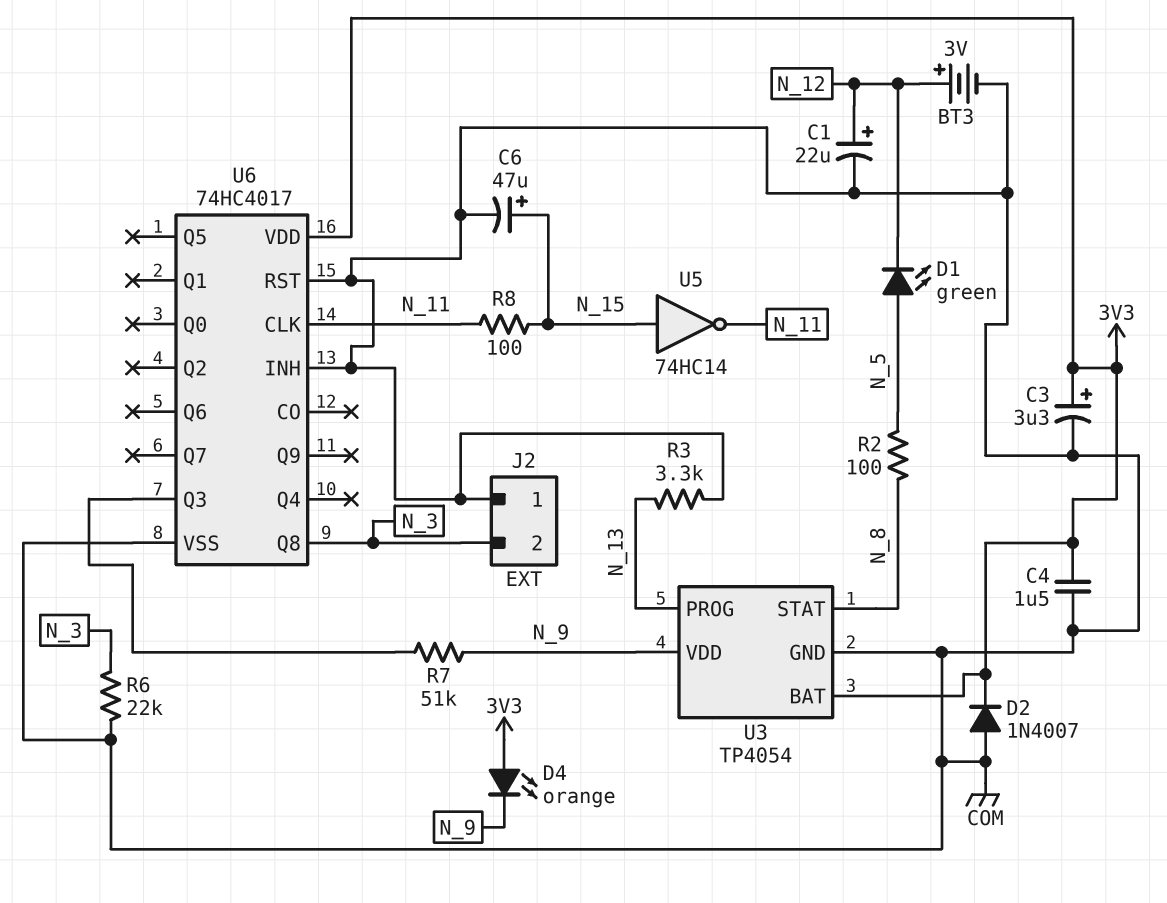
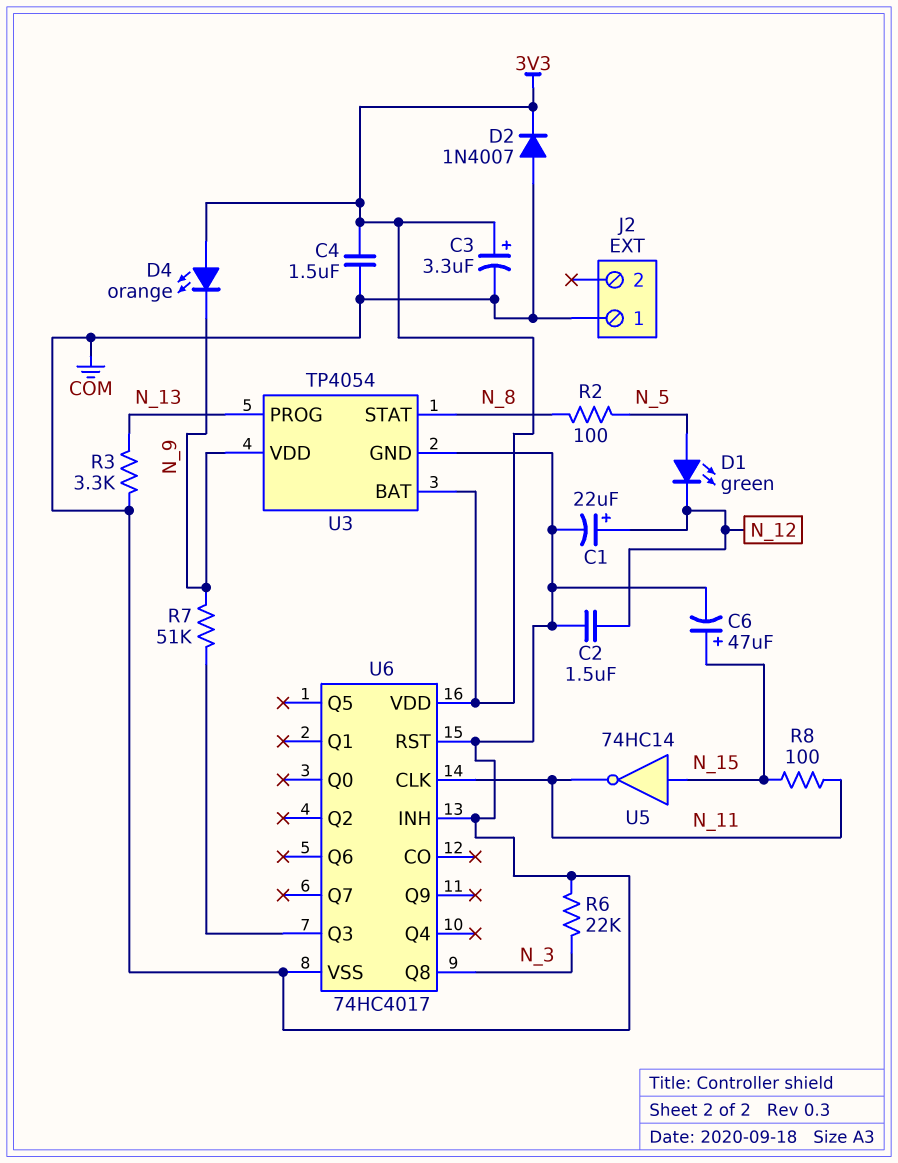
BT3: 3V (plus N_12, minus COM) -> none
C2: none -> 1.5uF (COM, N_12)
J2 pin 2: N_3 -> none

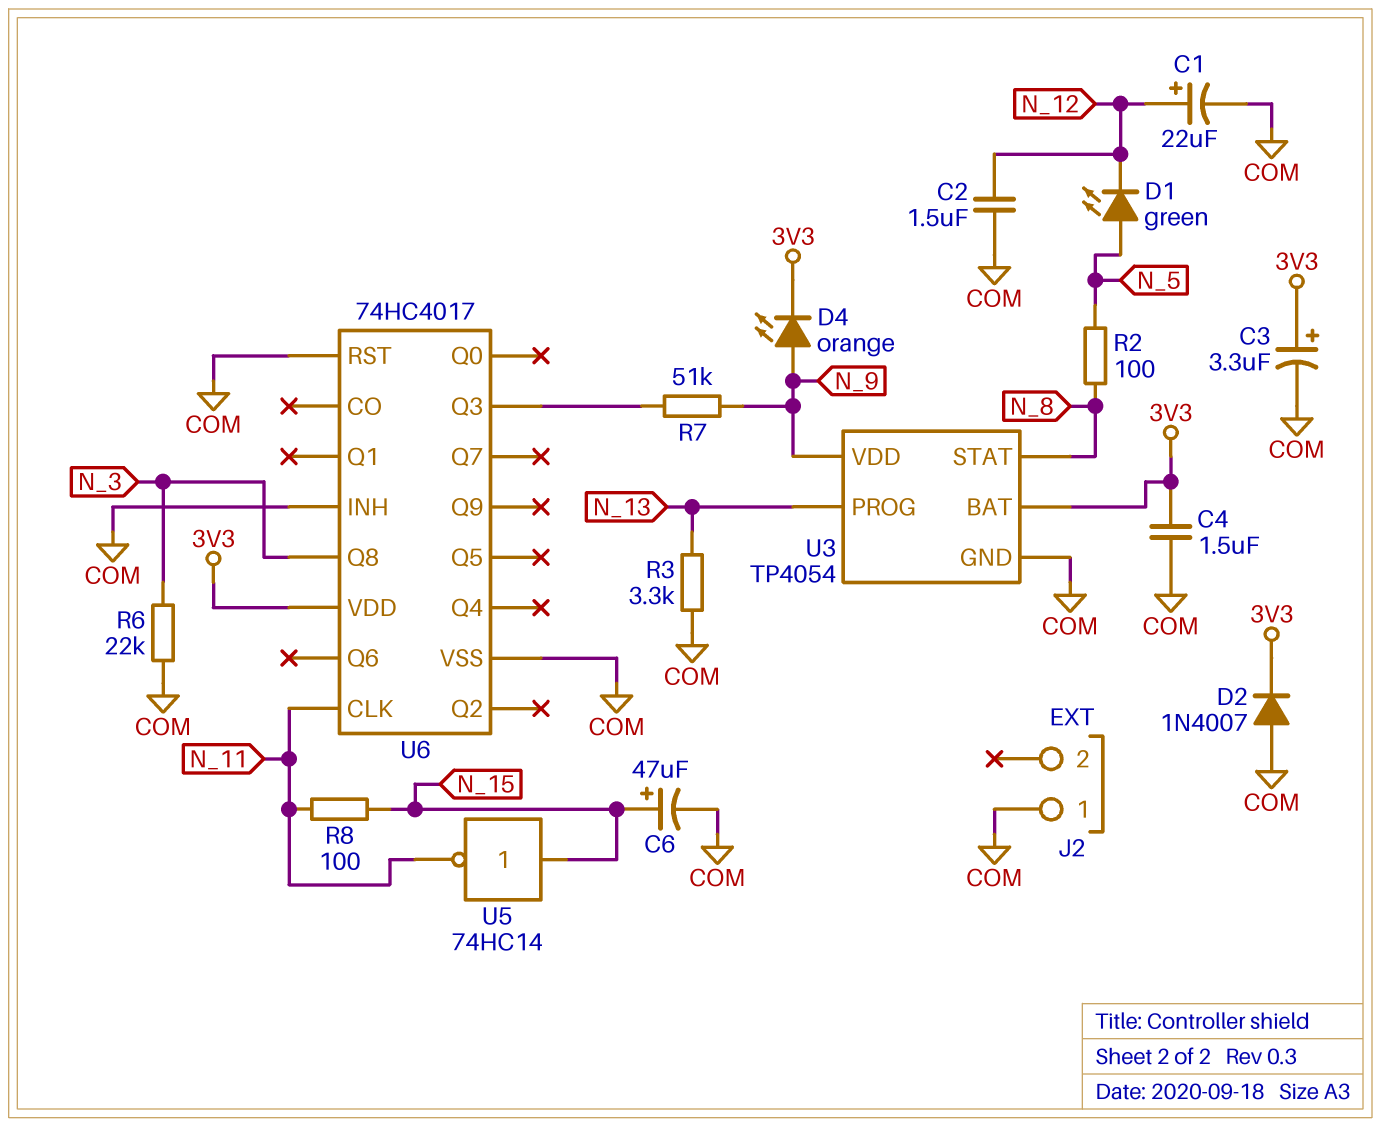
D4: LED orange (A 3V3, K N_9) -> LED orange (A N_9, K 3V3)

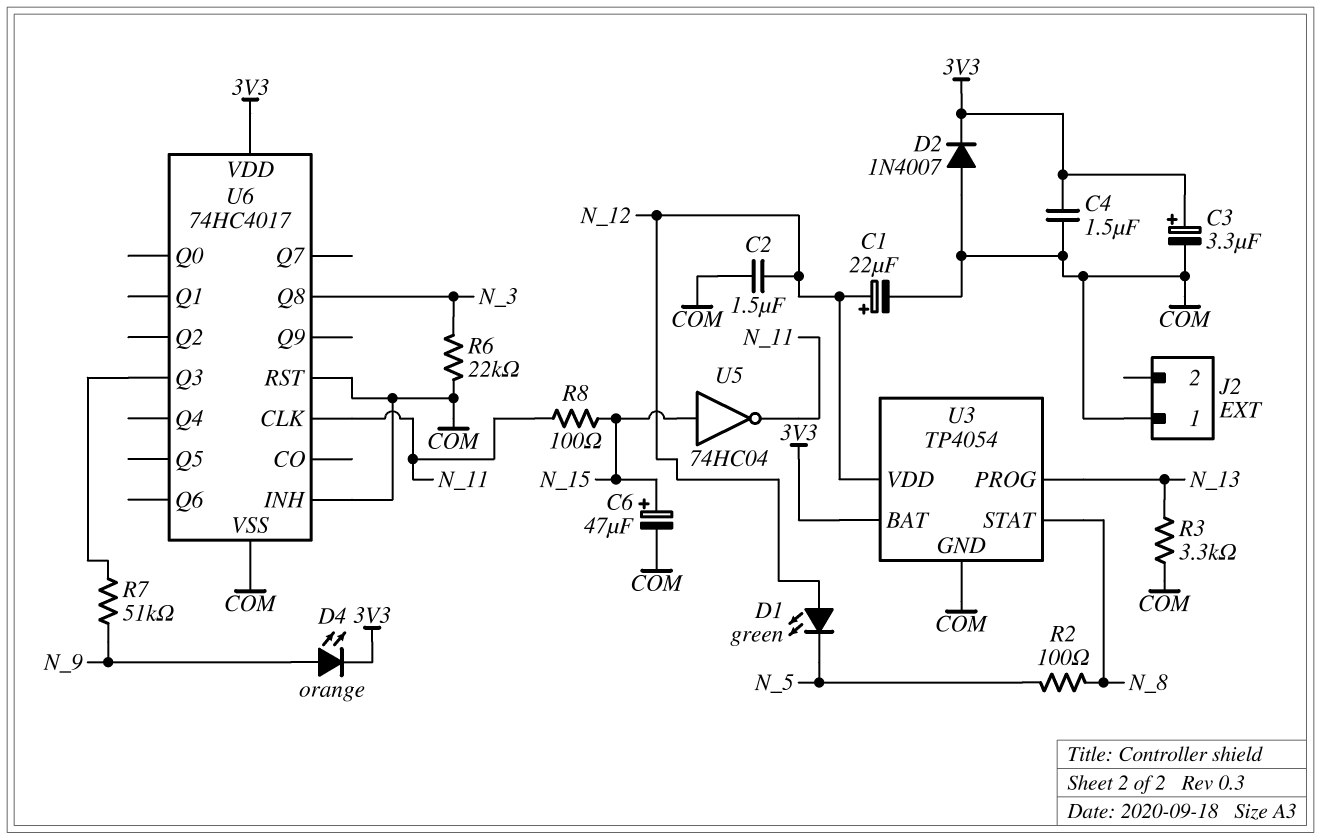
D1: LED green (A N_5, K N_12) -> LED green (A N_12, K N_5)
U3 pin VDD: N_9 -> N_12
U5: NOT 74HC14 (in N_15, out N_11) -> NOT 74HC04 (in N_15, out N_11)

